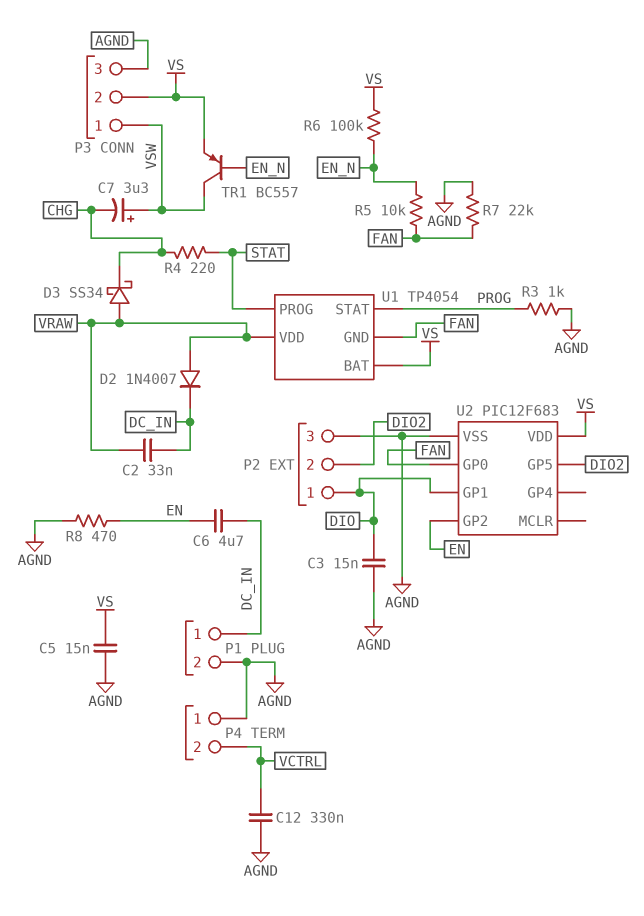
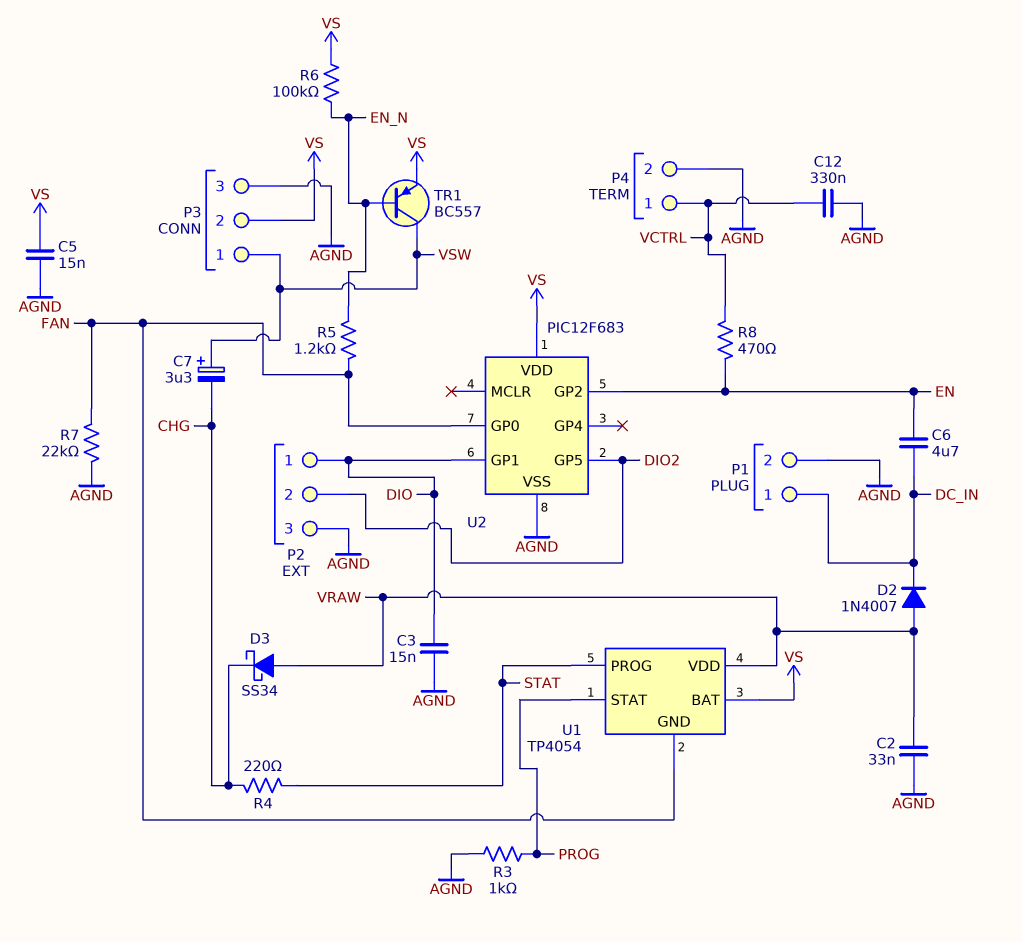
C2: 33nF (DC_IN, VRAW) -> 33nF (AGND, VRAW)
P4 pin 1: AGND -> VCTRL
P4 pin 2: VCTRL -> AGND
R5: 10k (EN_N, FAN) -> 1.2k (EN_N, FAN)
R8: 470 (AGND, EN) -> 470 (EN, VCTRL)

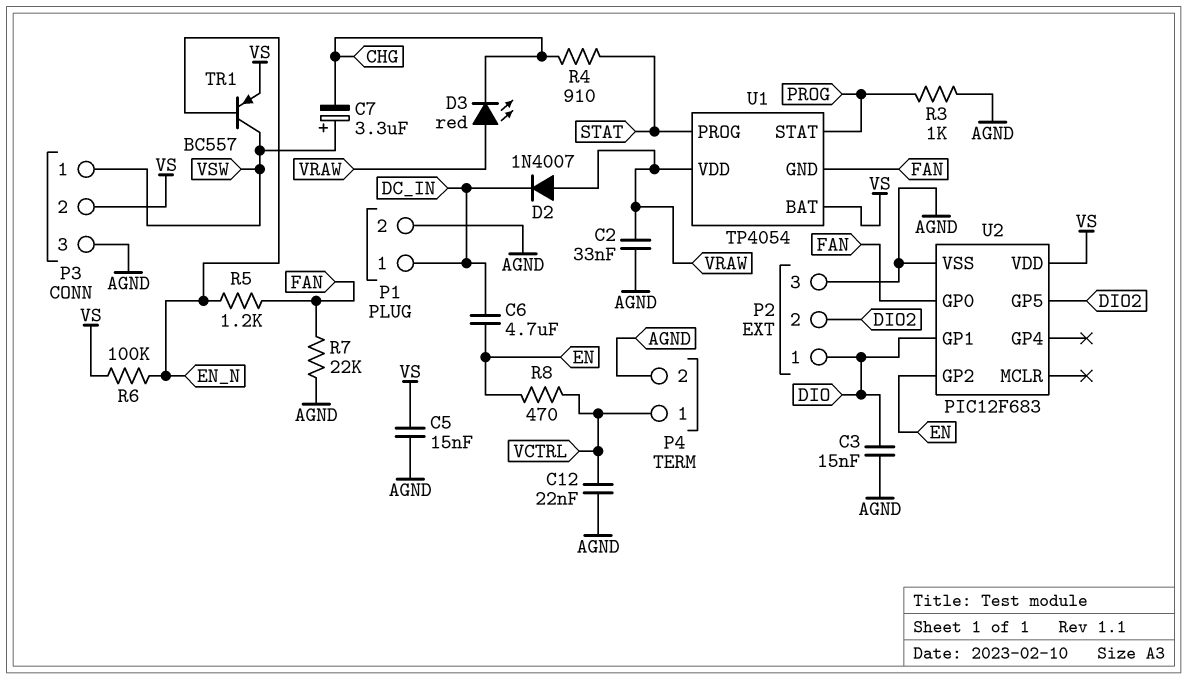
C12: 330nF (AGND, VCTRL) -> 22nF (AGND, VCTRL)
D3: schottky SS34 (A VRAW, K CHG) -> LED red (A VRAW, K CHG)
R4: 220 (CHG, STAT) -> 910 (CHG, STAT)

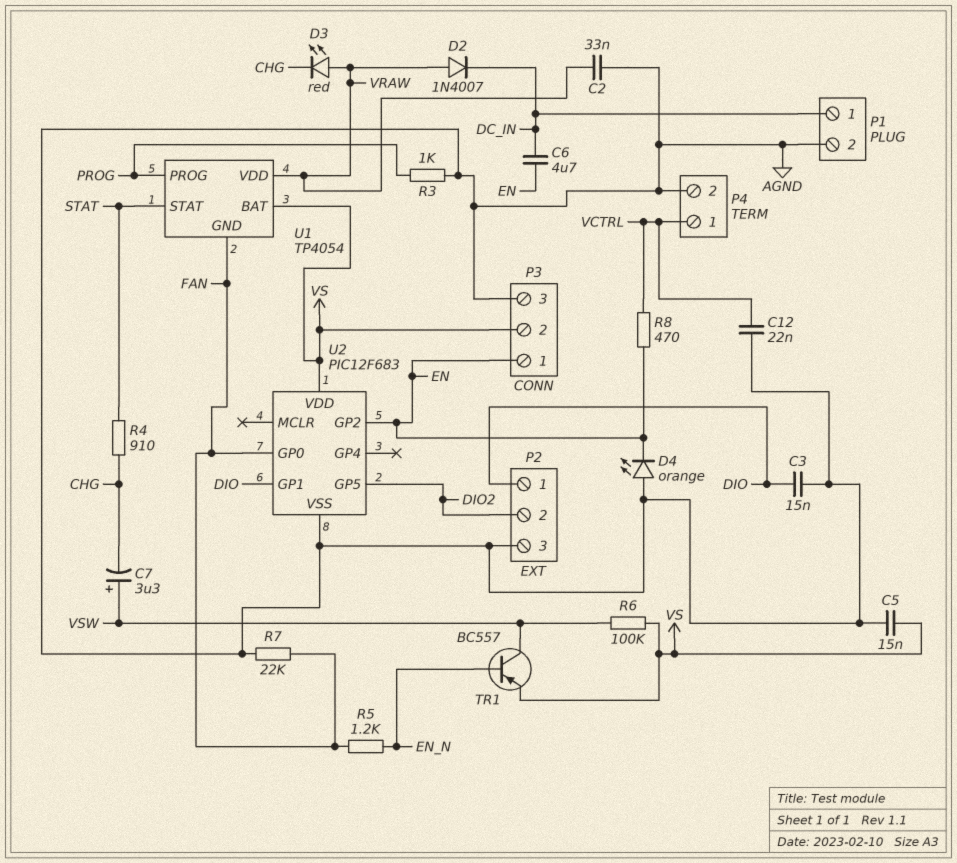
D4: none -> LED orange (A AGND, K EN)
P3 pin 1: VSW -> EN
R6: 100k (EN_N, VS) -> 100k (VS, VSW)
U1 pin PROG: STAT -> PROG
U1 pin STAT: PROG -> STAT

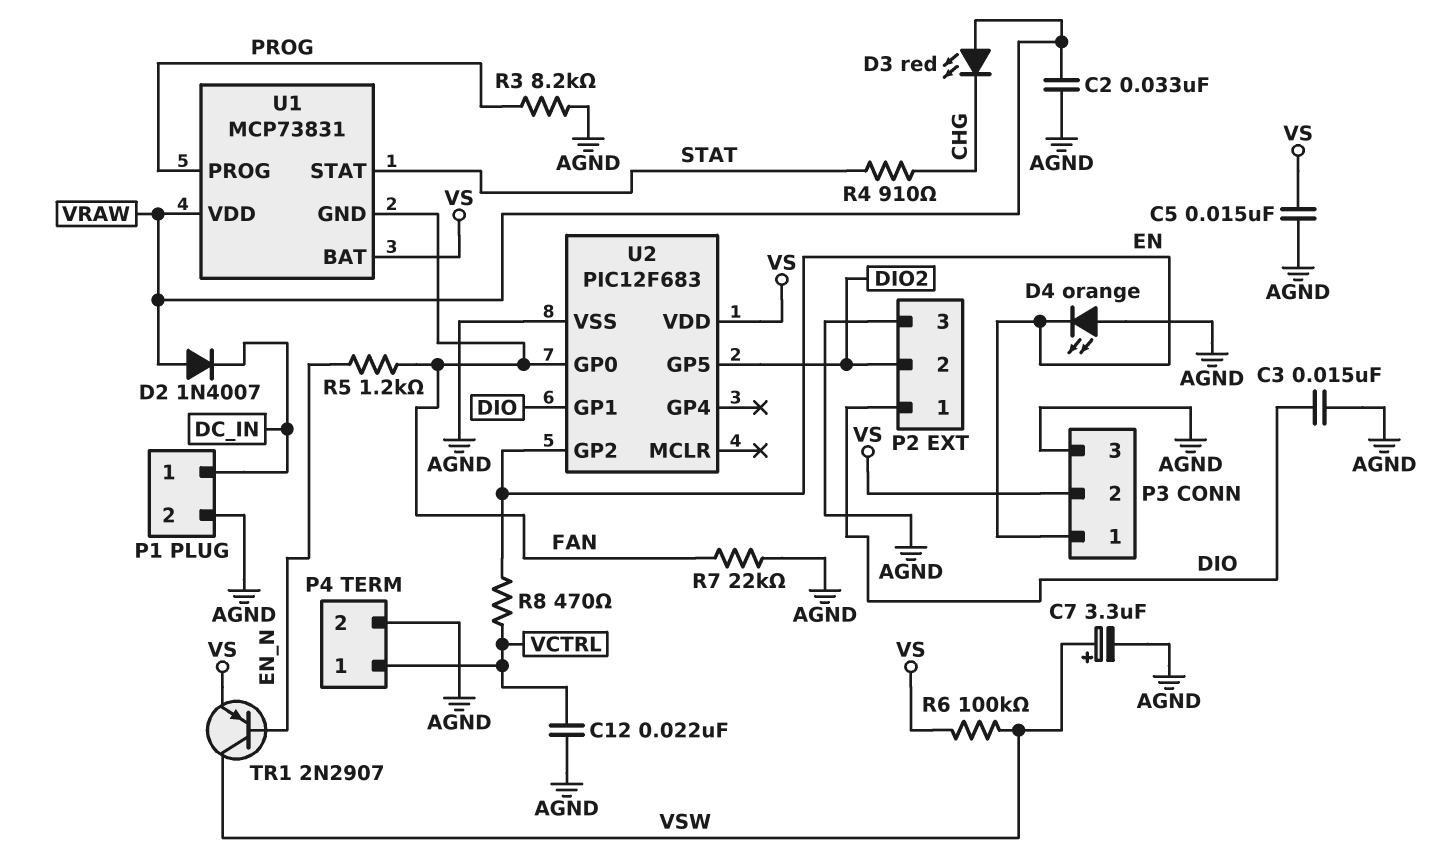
C6: 4.7uF (DC_IN, EN) -> none
C7: 3.3uF (plus VSW, minus CHG) -> 3.3uF (plus VSW, minus AGND)
R3: 1k (AGND, PROG) -> 8.2k (AGND, PROG)
TR1: PNP BC557 (B EN_N, C VSW, E VS) -> PNP 2N2907 (B EN_N, C VSW, E VS)
U1: TP4054 -> MCP73831

